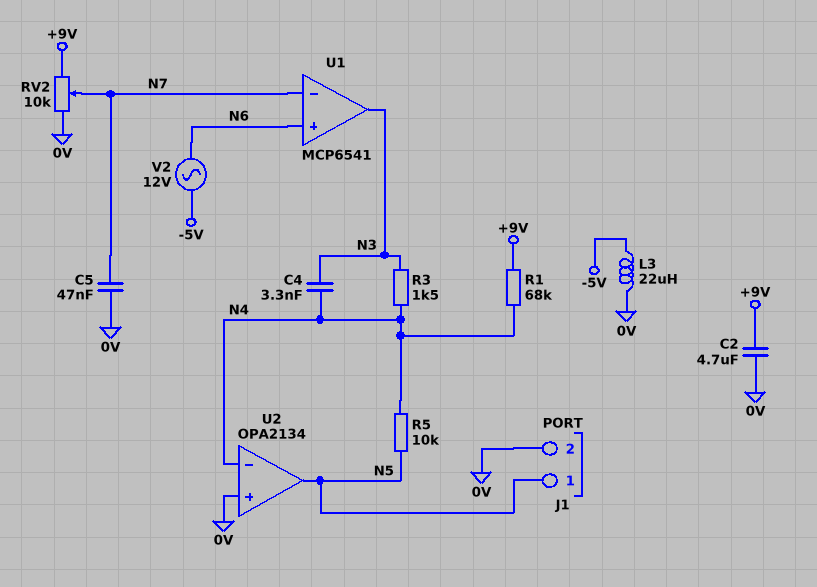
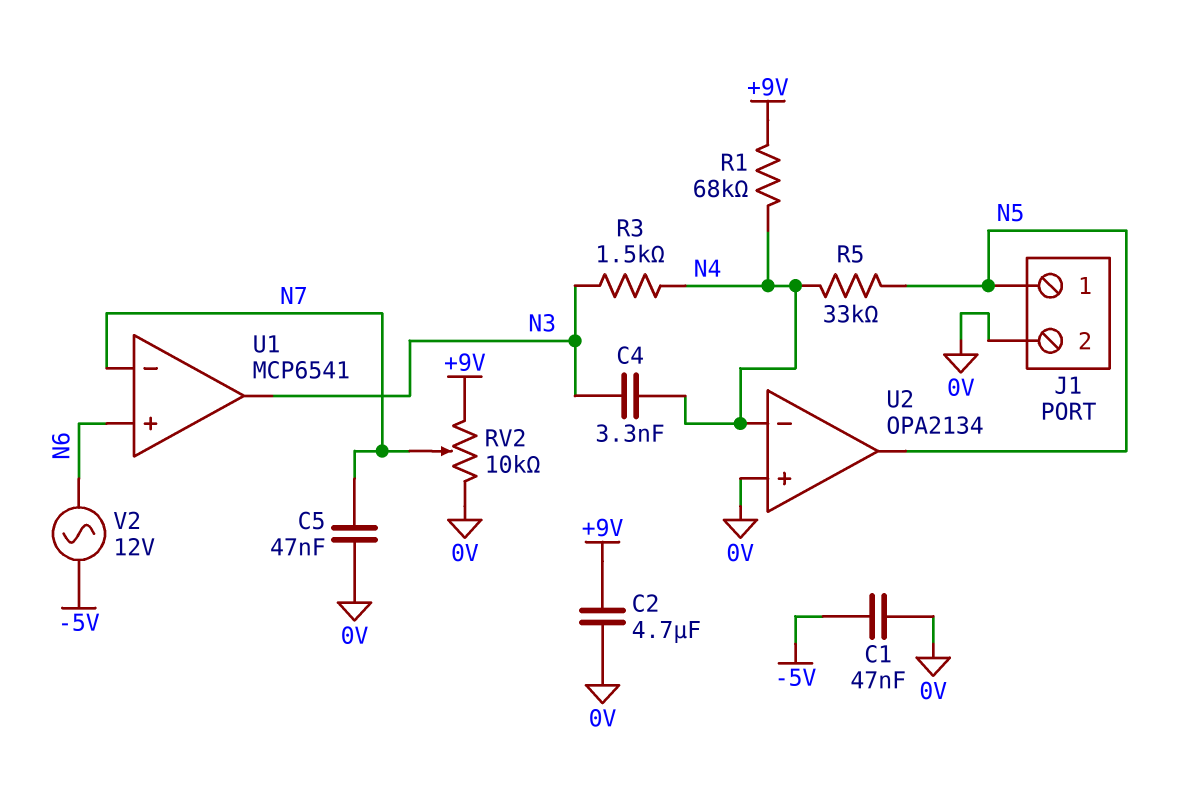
C1: none -> 47nF (-5V, 0V)
L3: 22uH (-5V, 0V) -> none
R5: 10k (N4, N5) -> 33k (N4, N5)

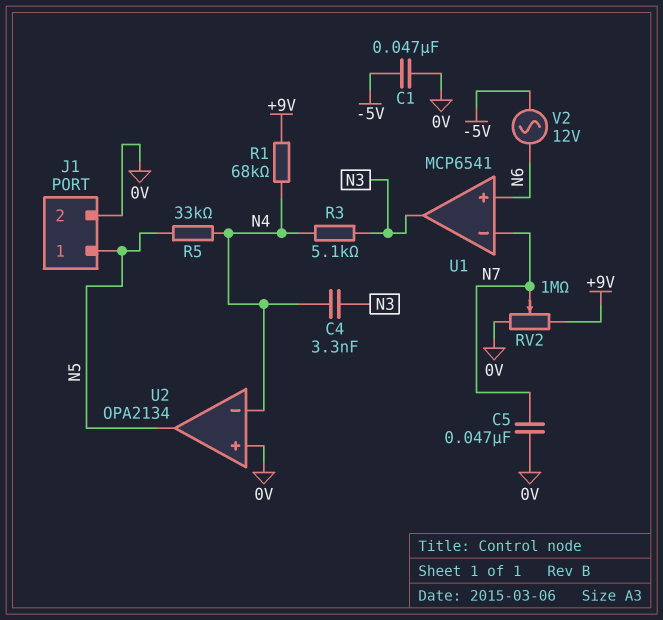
C2: 4.7uF (+9V, 0V) -> none
R3: 1.5k (N3, N4) -> 5.1k (N3, N4)
RV2: 10k (+9V, 0V, wiper N7) -> 1M (+9V, 0V, wiper N7)

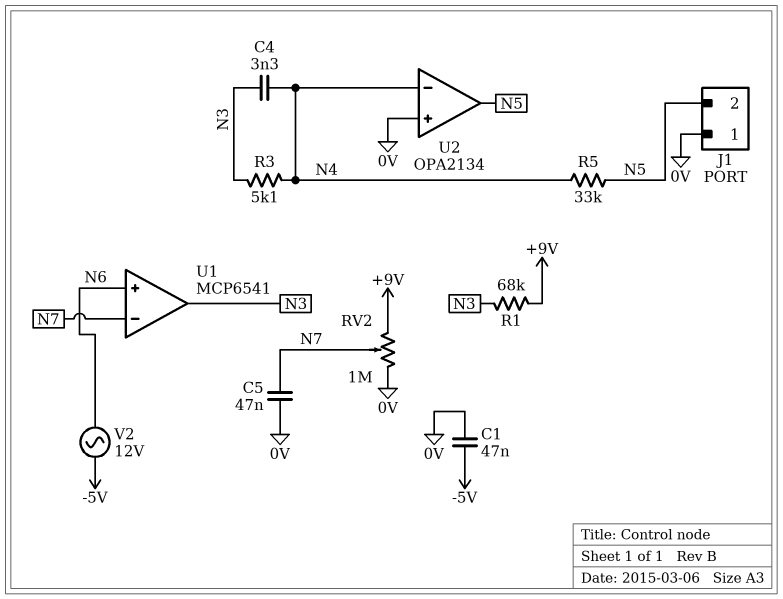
J1 pin 1: N5 -> 0V
J1 pin 2: 0V -> N5
R1: 68k (+9V, N4) -> 68k (+9V, N3)

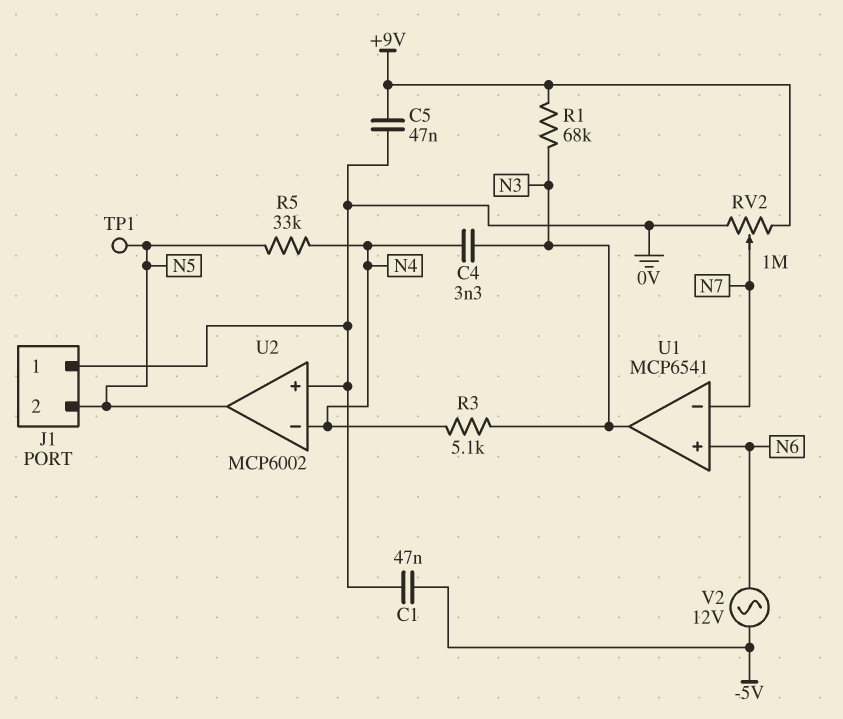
C5: 47nF (0V, N7) -> 47nF (+9V, 0V)
TP1: none -> test point (N5)
U2: OPA2134 -> MCP6002

